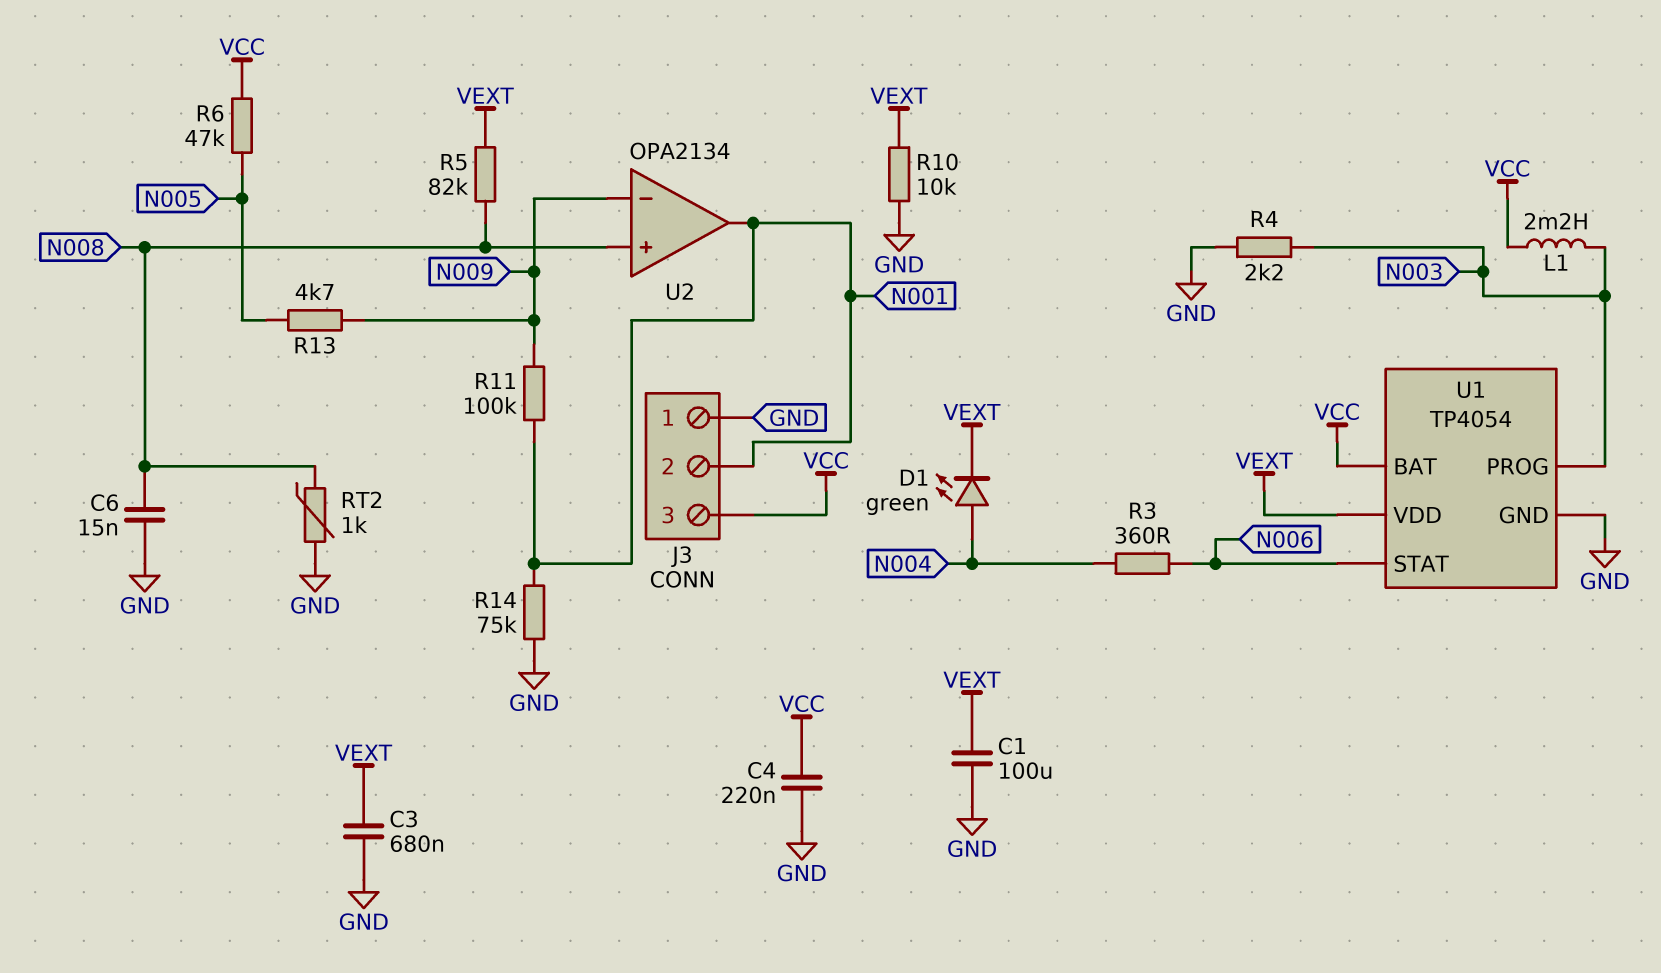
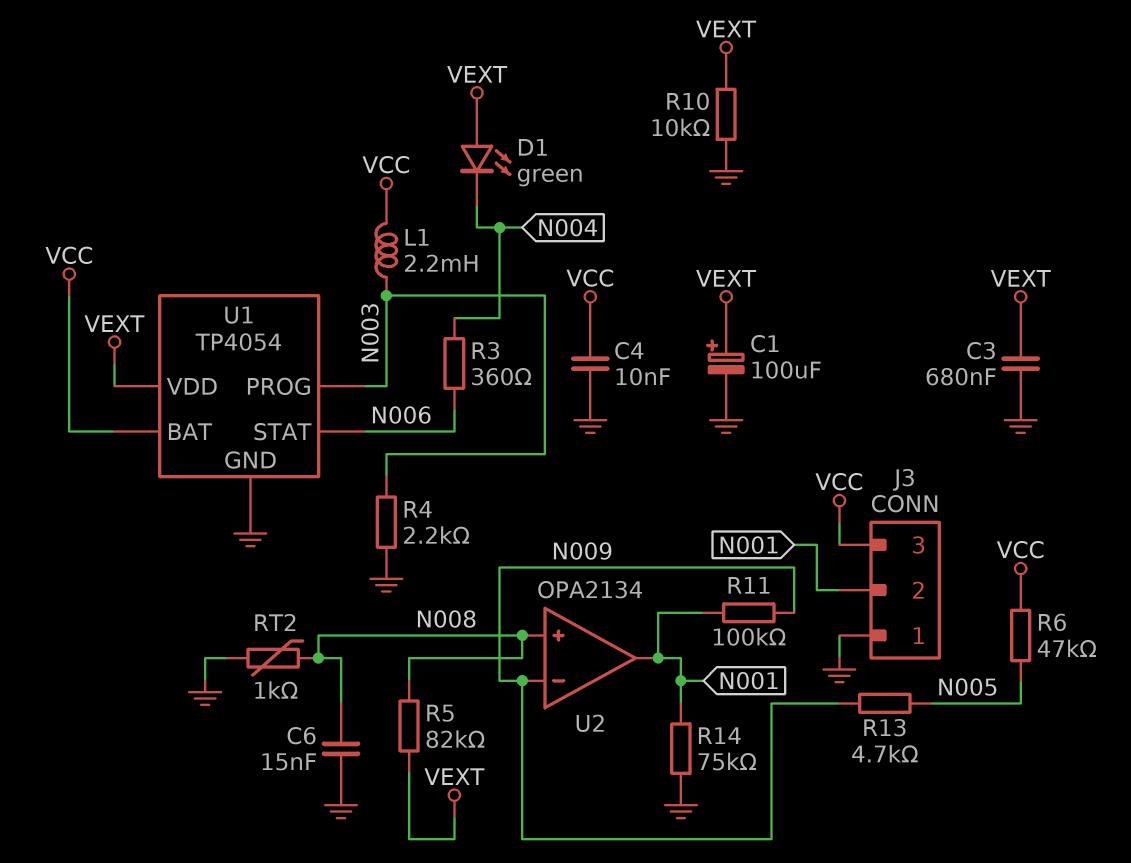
C1: 100uF (GND, VEXT) -> 100uF (plus VEXT, minus GND)
C4: 220nF (GND, VCC) -> 10nF (GND, VCC)
D1: LED green (A N004, K VEXT) -> LED green (A VEXT, K N004)

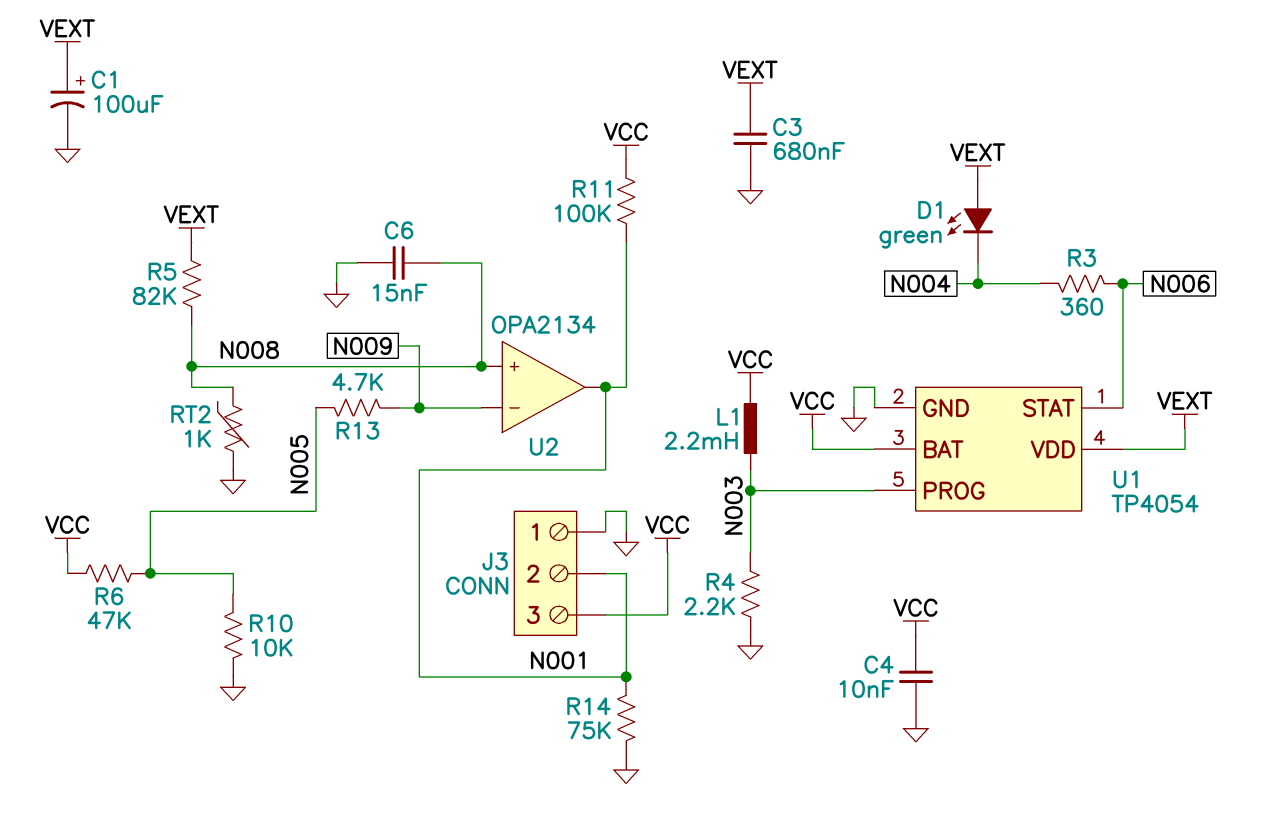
R10: 10k (GND, VEXT) -> 10k (GND, N005)
R11: 100k (N001, N009) -> 100k (N001, VCC)

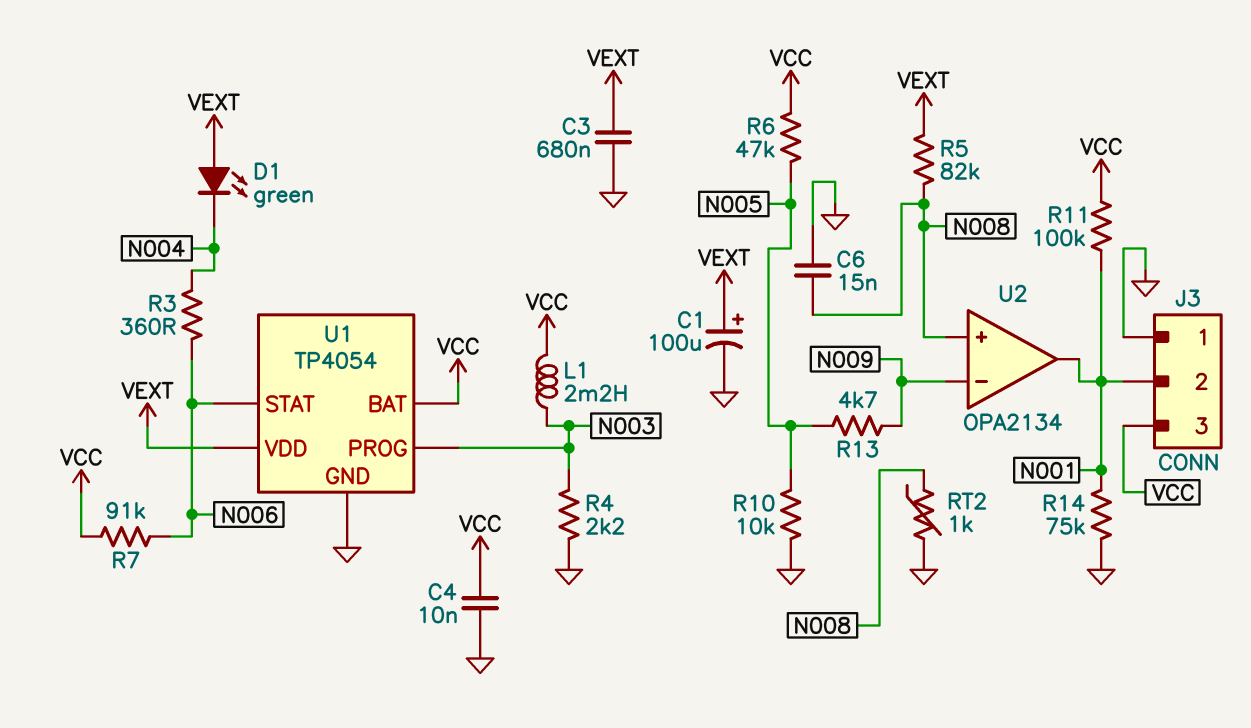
R7: none -> 91k (N006, VCC)

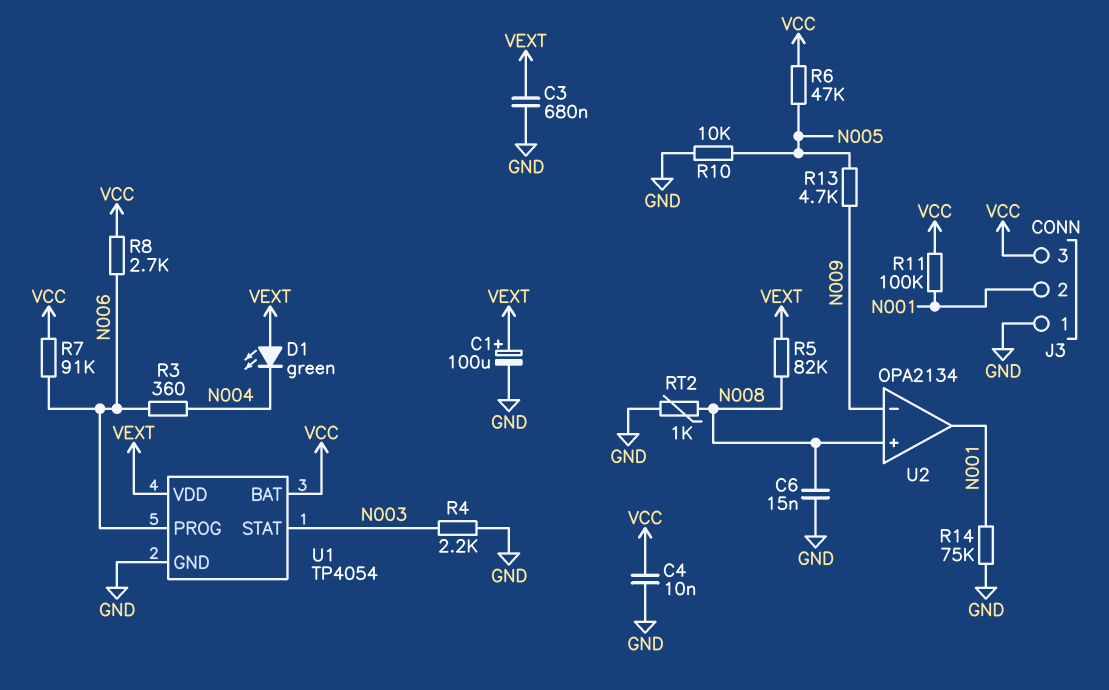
L1: 2.2mH (N003, VCC) -> none
R8: none -> 2.7k (N006, VCC)
U1 pin PROG: N003 -> N006
U1 pin STAT: N006 -> N003

